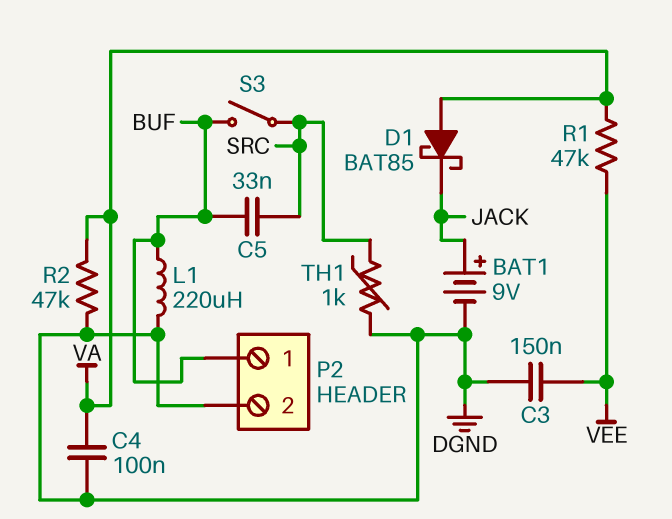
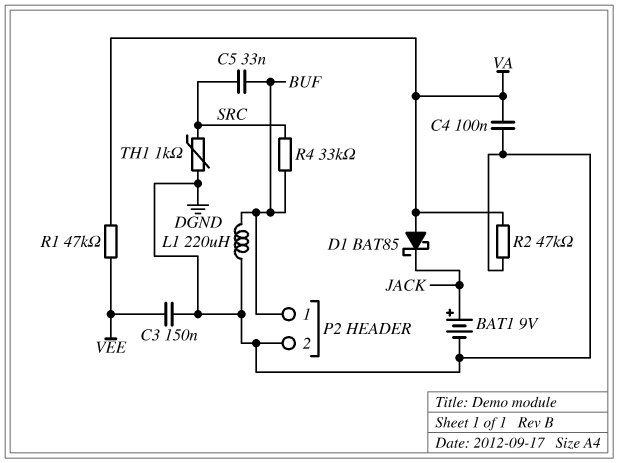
R4: none -> 33k (BUF, SRC)
S3: switch (BUF, SRC) -> none

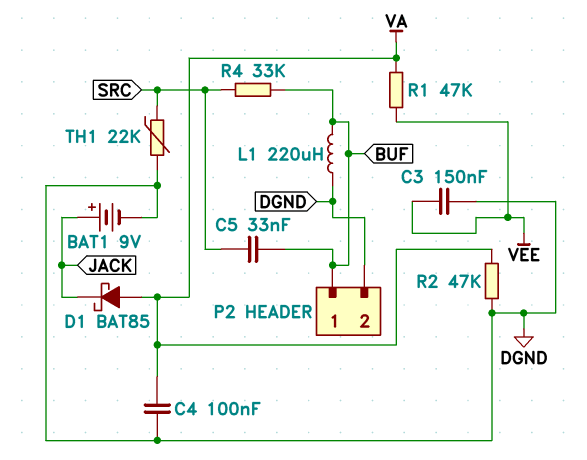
TH1: 1k (DGND, SRC) -> 22k (DGND, SRC)

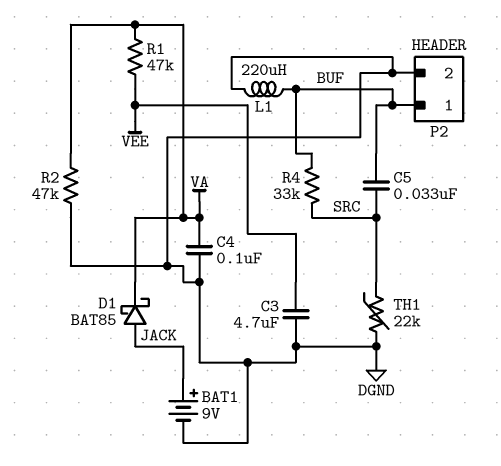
C3: 150nF (DGND, VEE) -> 4.7uF (DGND, VEE)
D1: schottky BAT85 (A VA, K JACK) -> schottky BAT85 (A JACK, K VA)

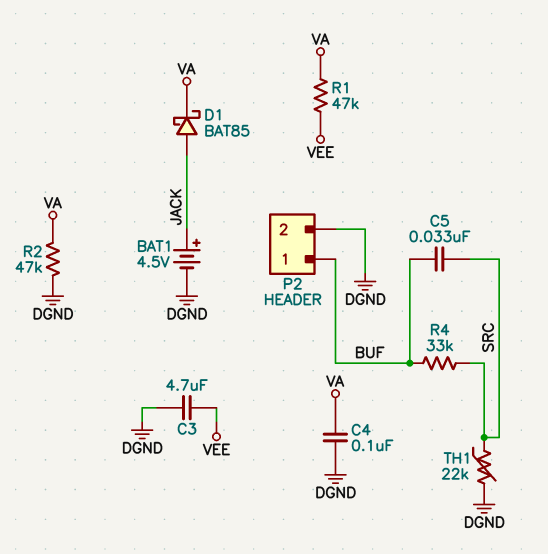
BAT1: 9V (plus JACK, minus DGND) -> 4.5V (plus JACK, minus DGND)
L1: 220uH (BUF, DGND) -> none

